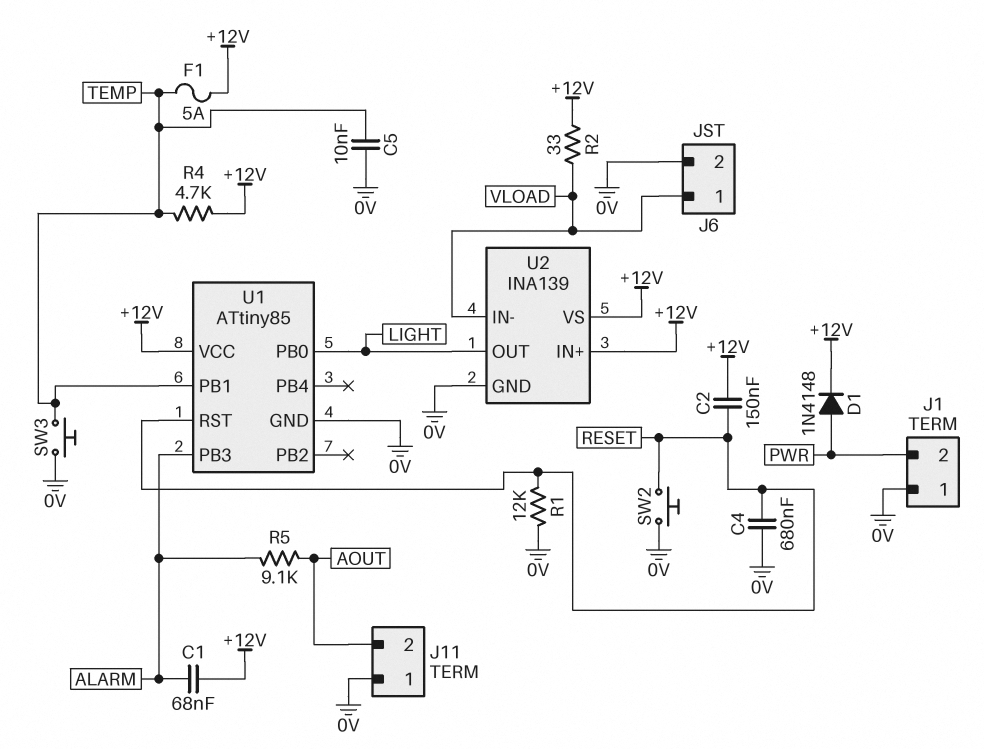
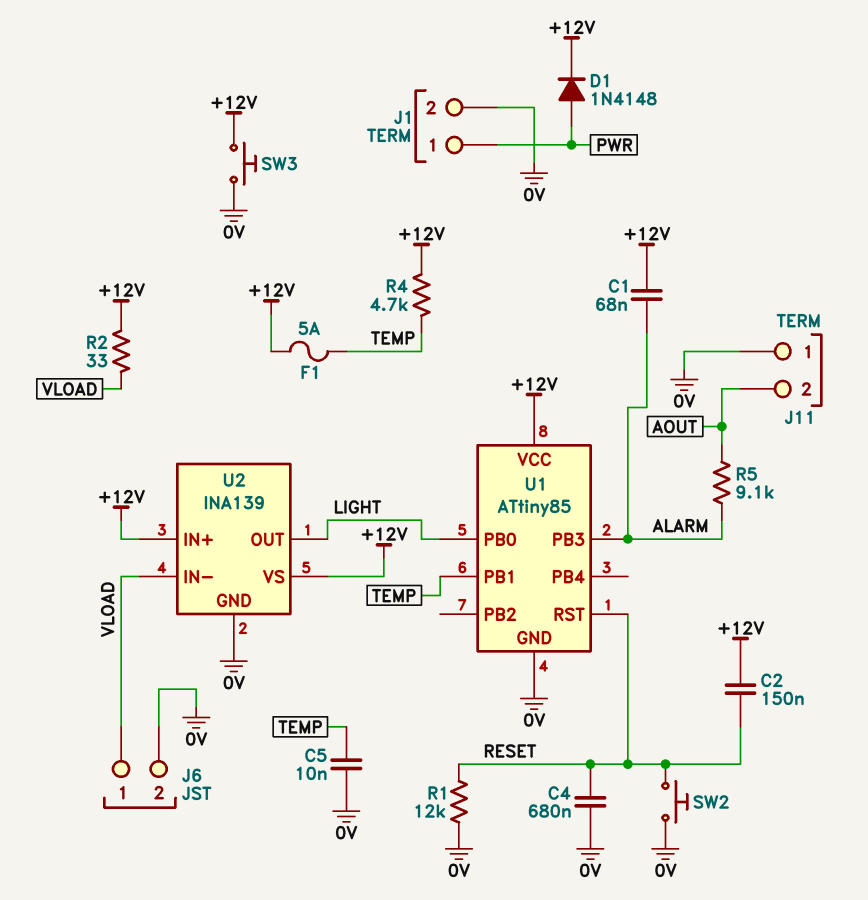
J1 pin 1: 0V -> PWR
J1 pin 2: PWR -> 0V
SW3: button (0V, TEMP) -> button (+12V, 0V)

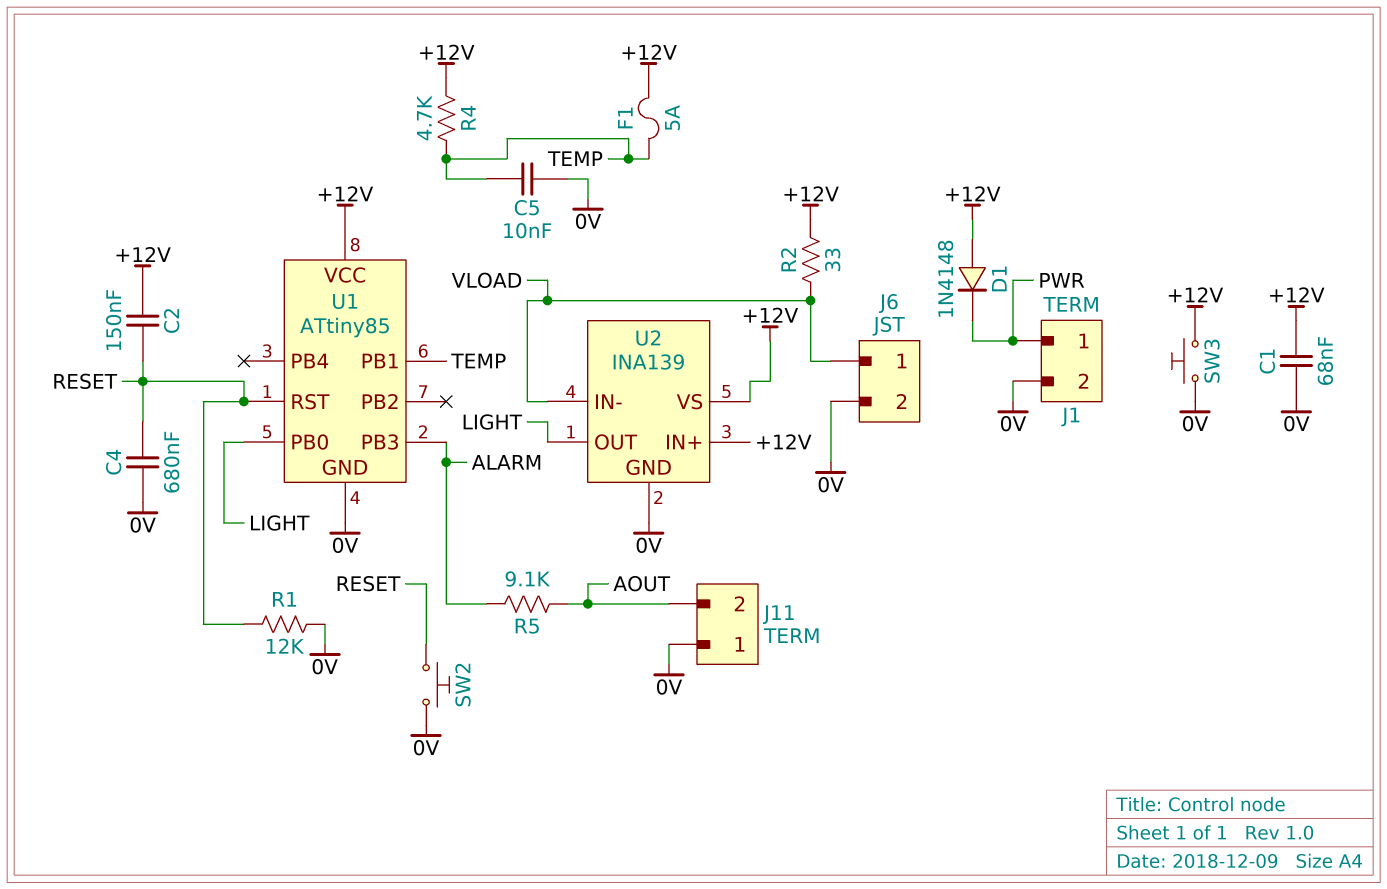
C1: 68nF (+12V, ALARM) -> 68nF (+12V, 0V)
D1: diode 1N4148 (A PWR, K +12V) -> diode 1N4148 (A +12V, K PWR)

